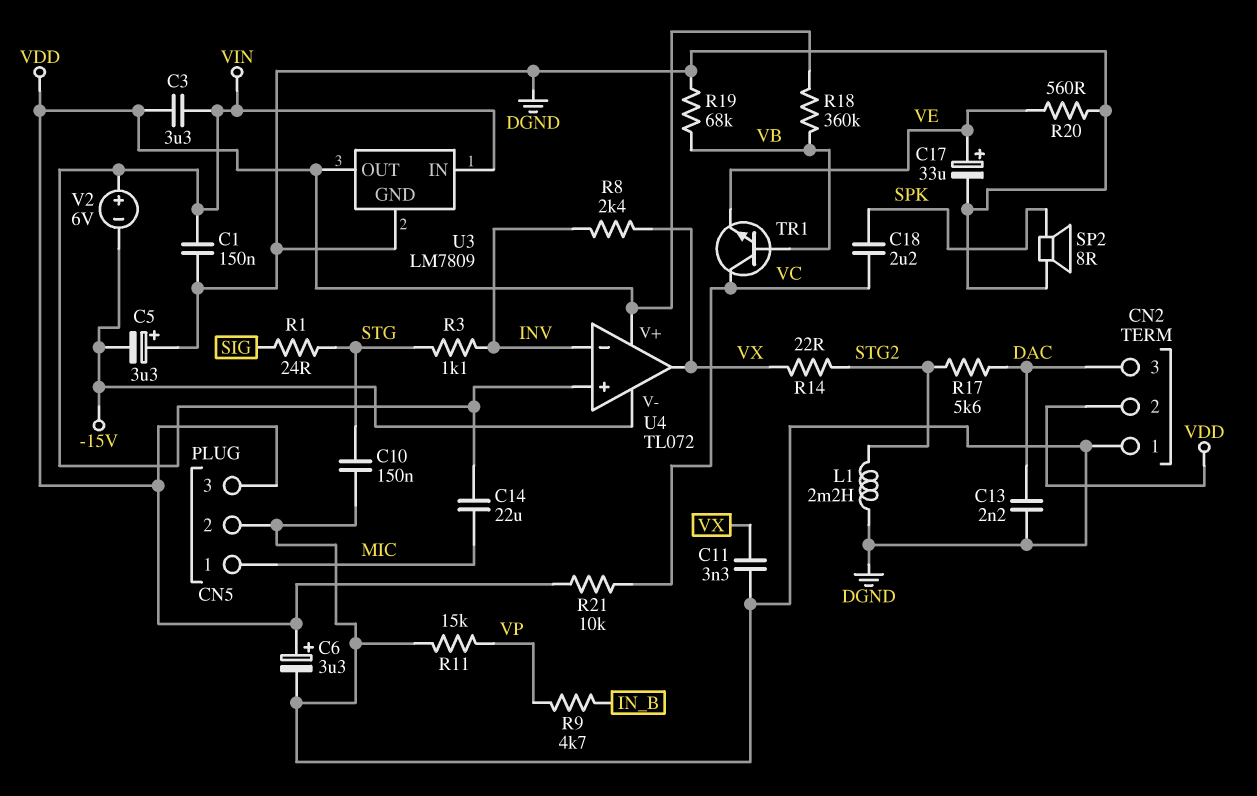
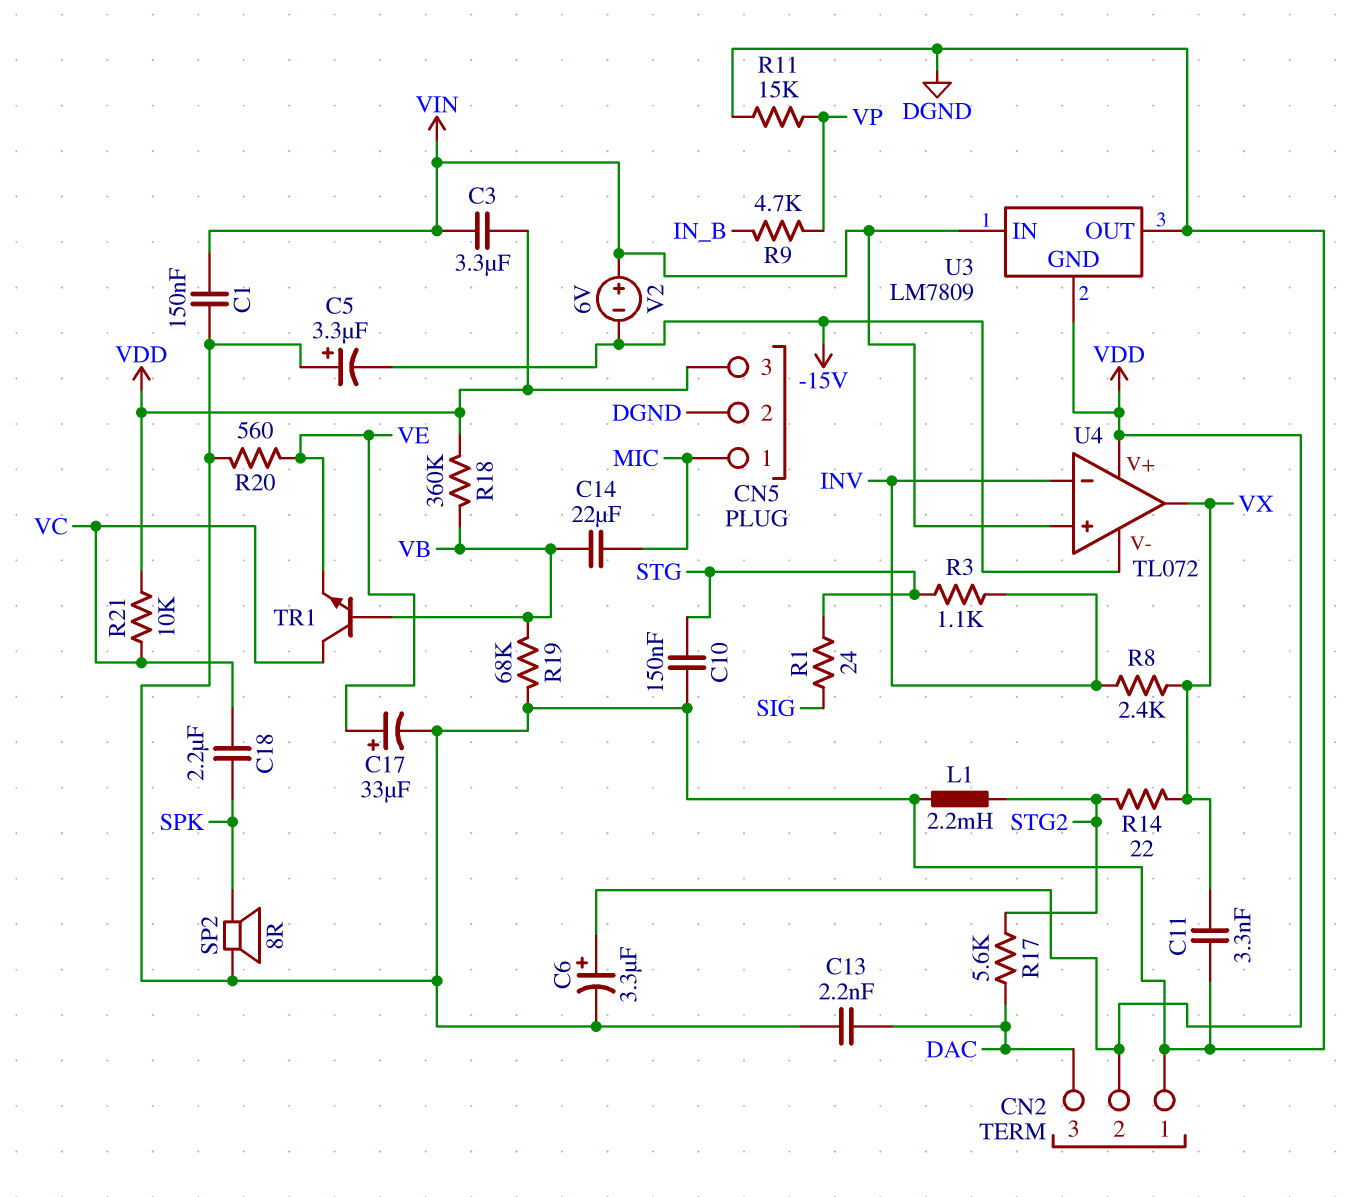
C14: 22uF (MIC, VIN) -> 22uF (MIC, VB)
U3 pin GND: DGND -> VDD
U3 pin OUT: VDD -> DGND

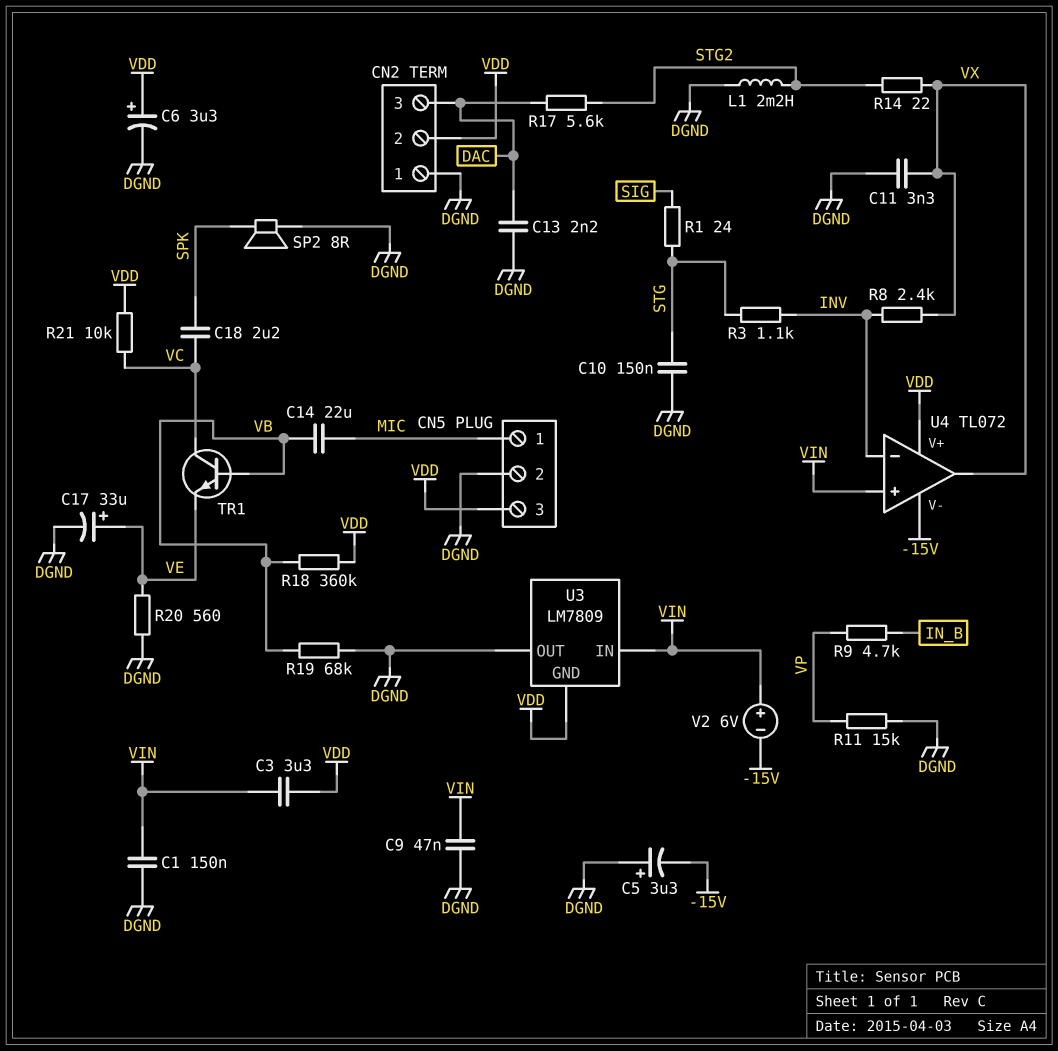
C9: none -> 47nF (DGND, VIN)

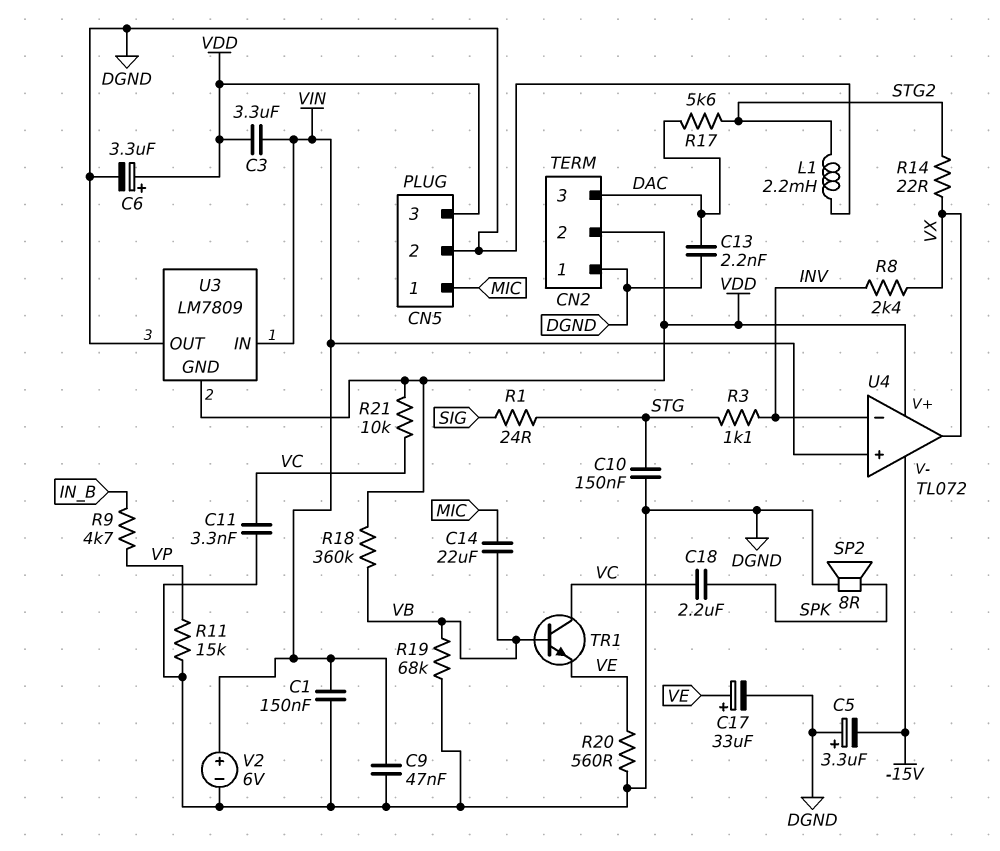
C11: 3.3nF (DGND, VX) -> 3.3nF (DGND, VC)
V2: 6V (plus VIN, minus -15V) -> 6V (plus VIN, minus DGND)

